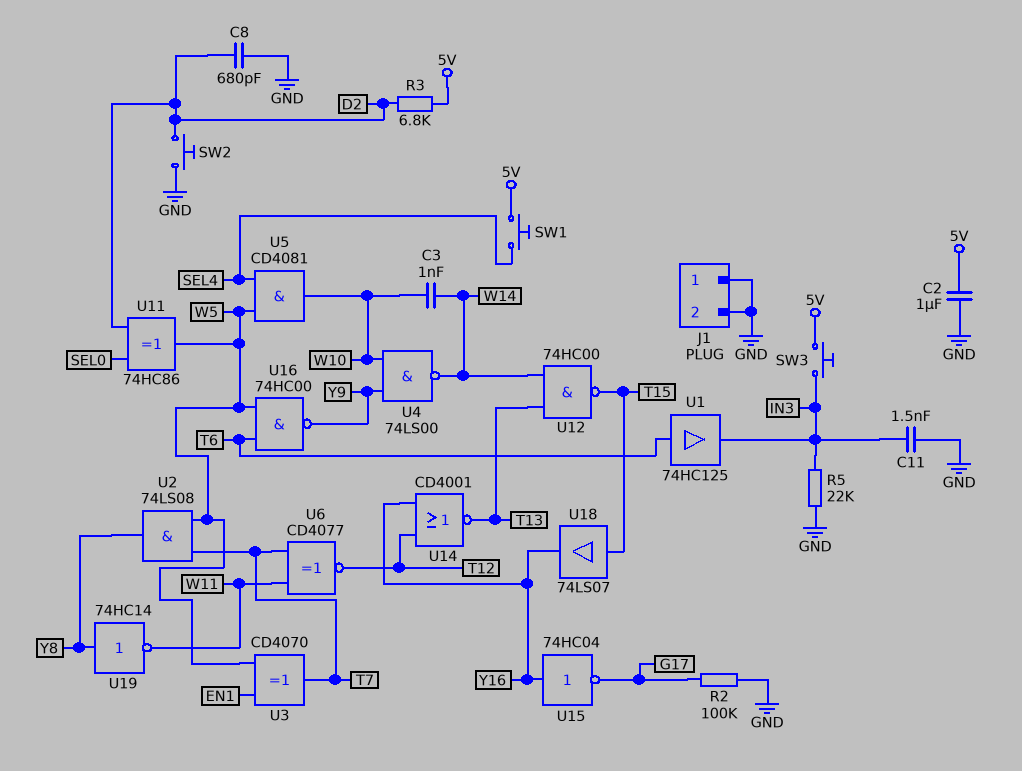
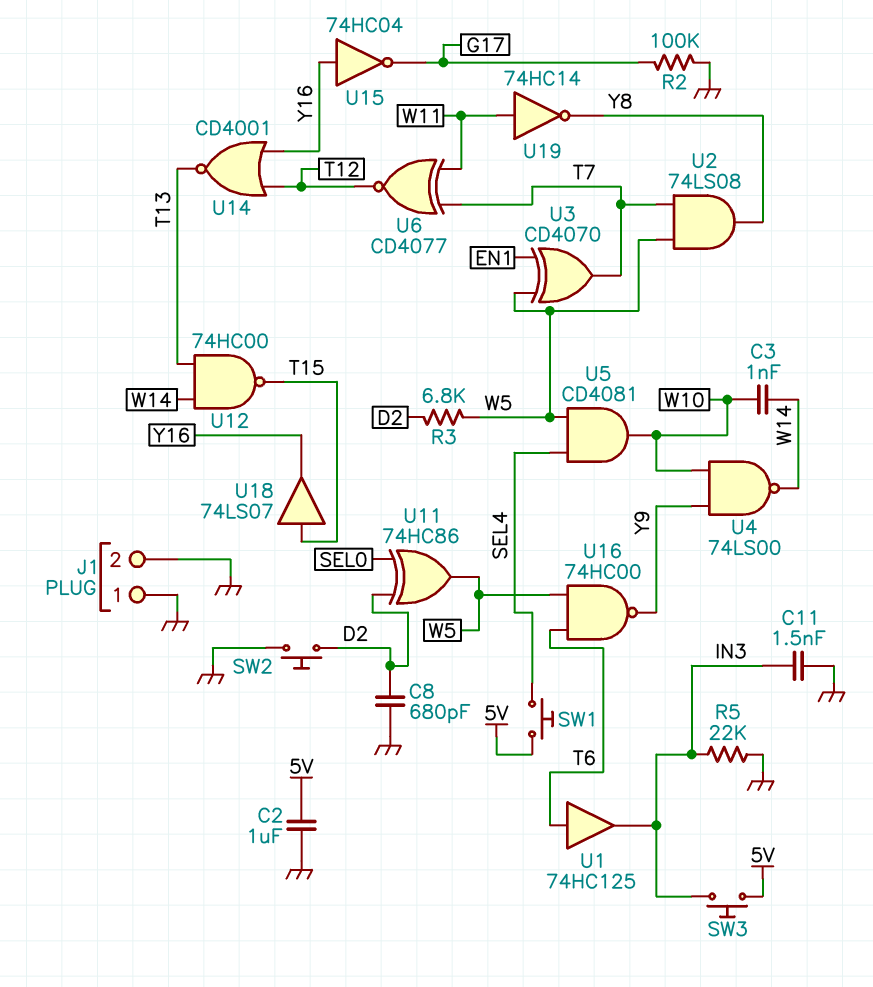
R3: 6.8k (5V, D2) -> 6.8k (D2, W5)
U19: NOT 74HC14 (in Y8, out W11) -> NOT 74HC14 (in W11, out Y8)

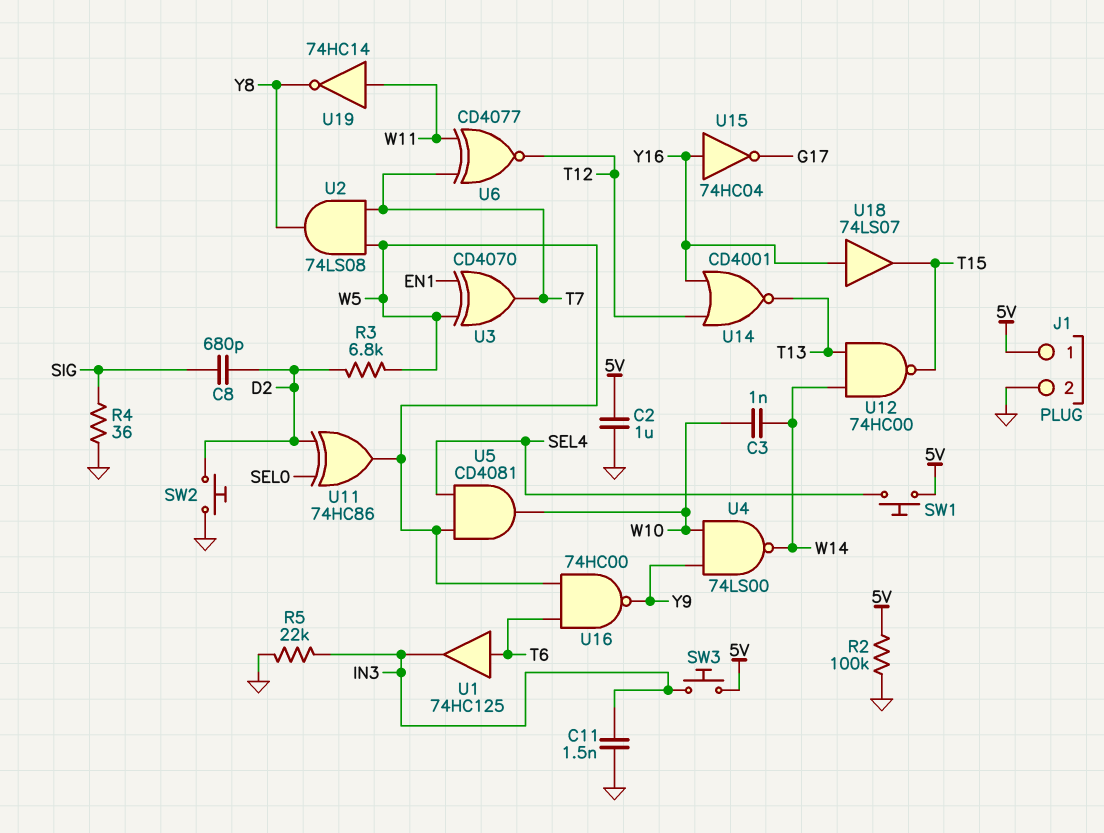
C8: 680pF (D2, GND) -> 680pF (D2, SIG)
J1 pin 1: GND -> 5V
R2: 100k (G17, GND) -> 100k (5V, GND)
R4: none -> 36 (GND, SIG)
U18: buffer 74LS07 (in T15, out Y16) -> buffer 74LS07 (in Y16, out T15)

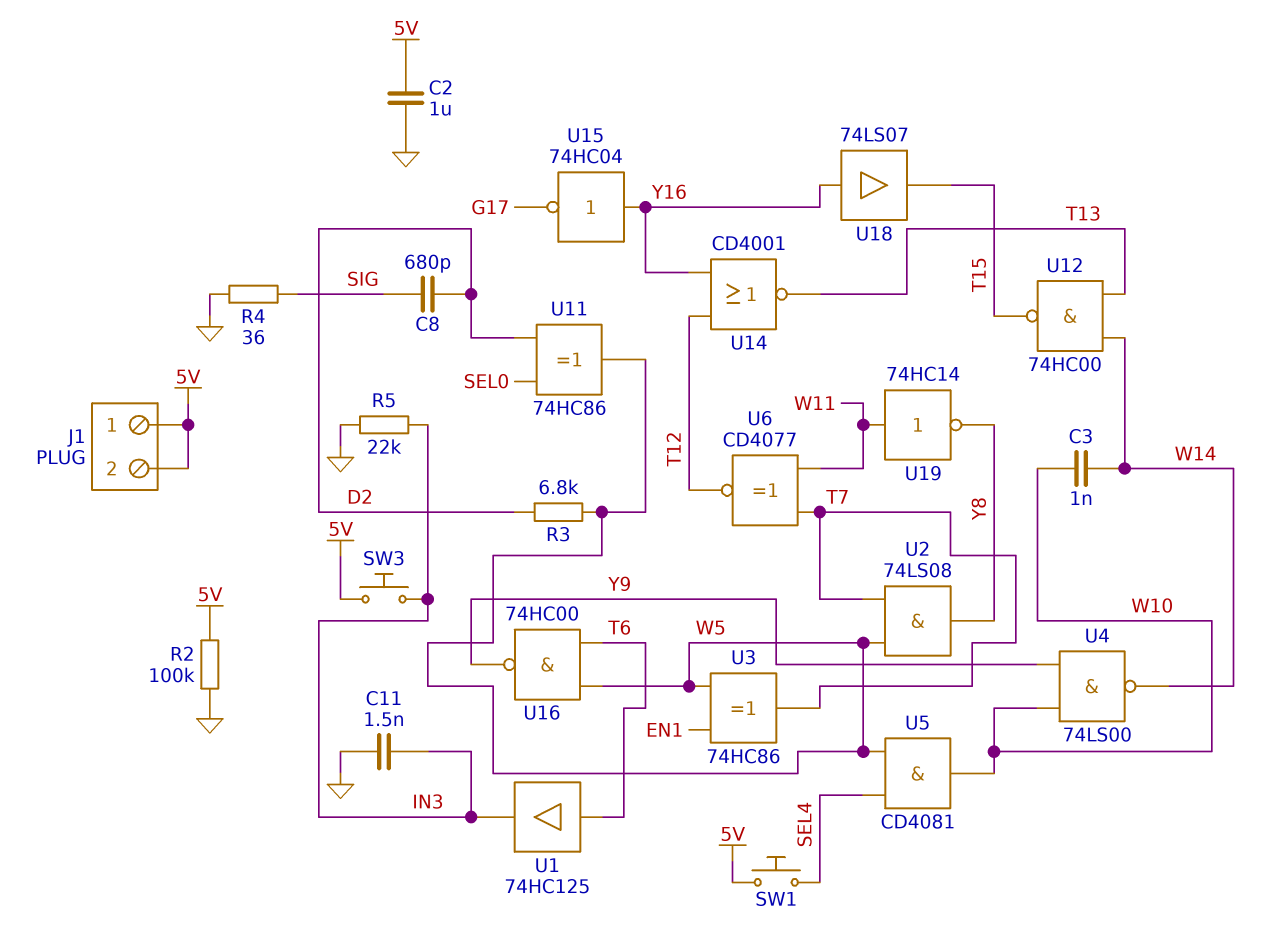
J1 pin 2: GND -> 5V
SW2: button (D2, GND) -> none
U3: XOR CD4070 (in EN1, in W5, out T7) -> XOR 74HC86 (in EN1, in W5, out T7)

